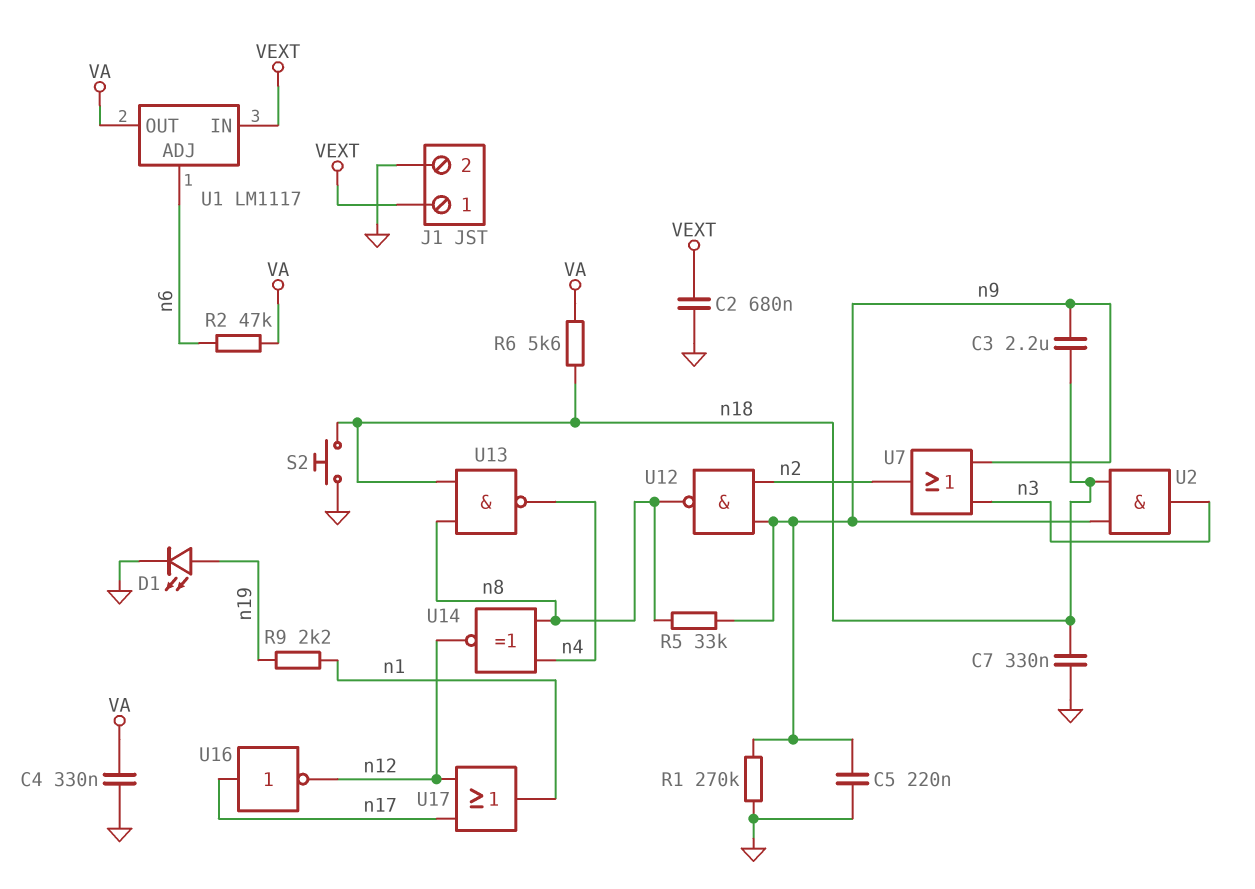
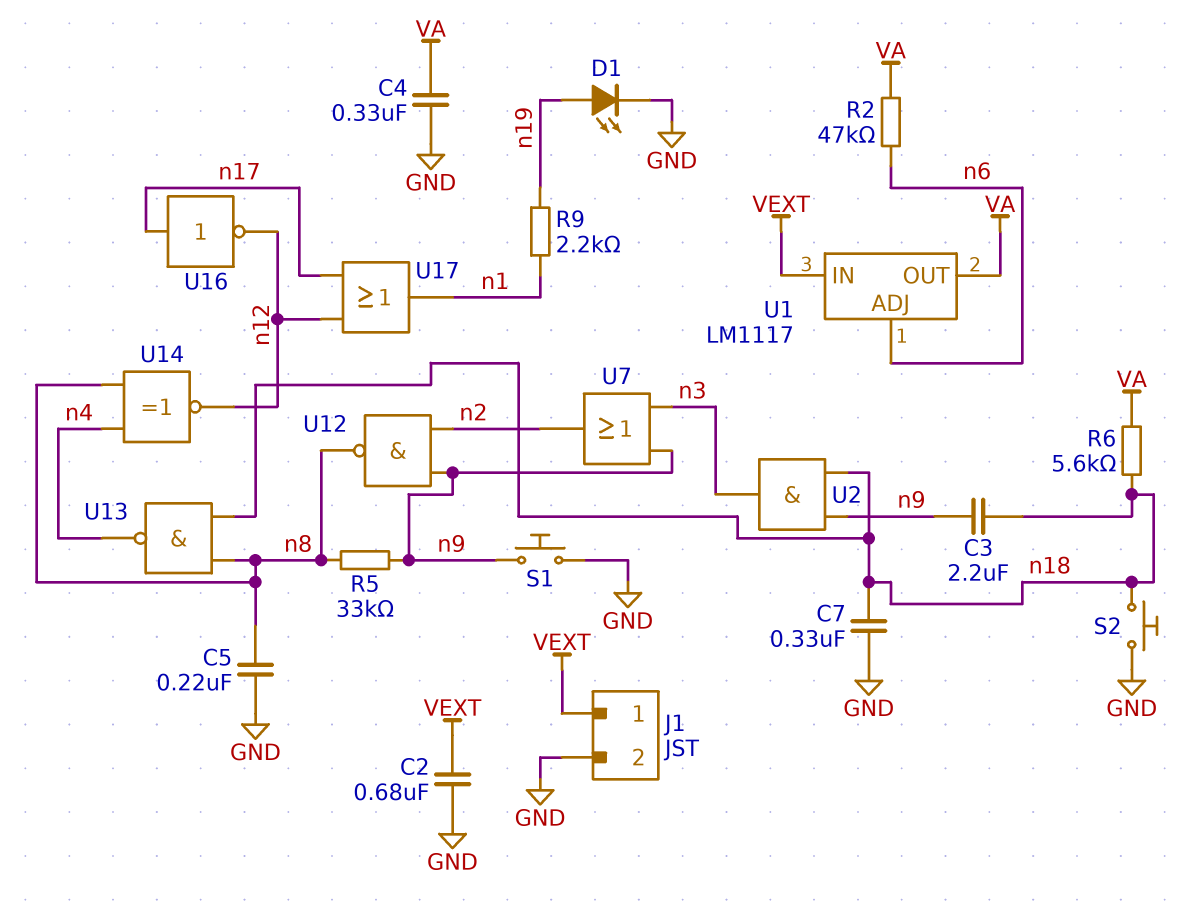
C5: 220nF (GND, n9) -> 220nF (GND, n8)
R1: 270k (GND, n9) -> none
S1: none -> button (GND, n9)

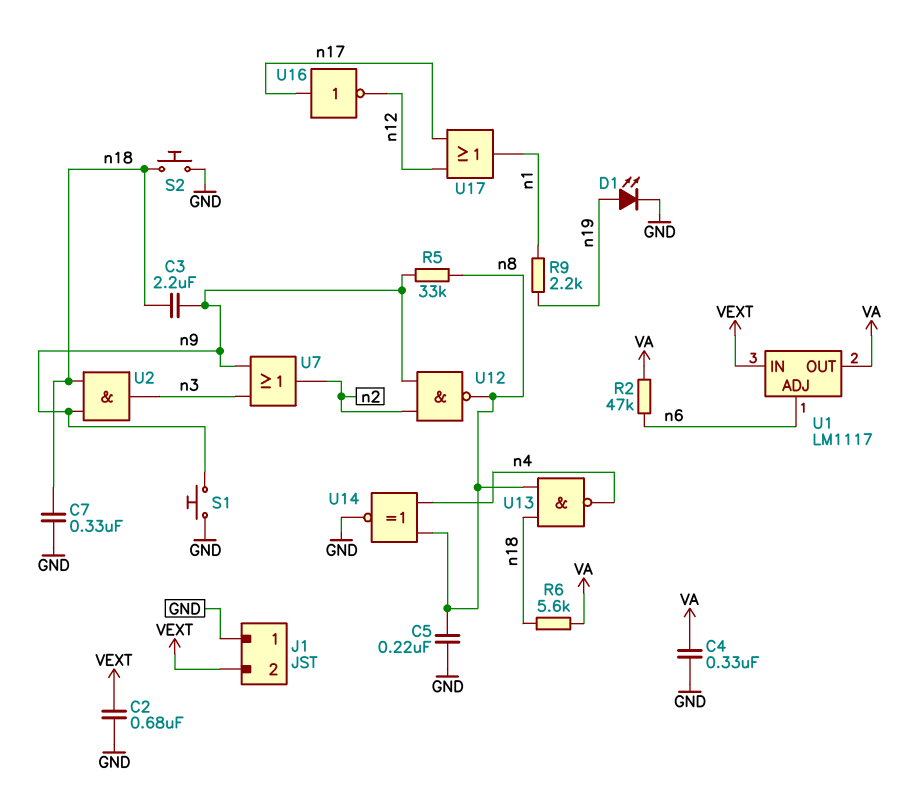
J1 pin 1: VEXT -> GND
J1 pin 2: GND -> VEXT
U14: XNOR (in n4, in n8, out n12) -> XNOR (in n4, in n8, out GND)

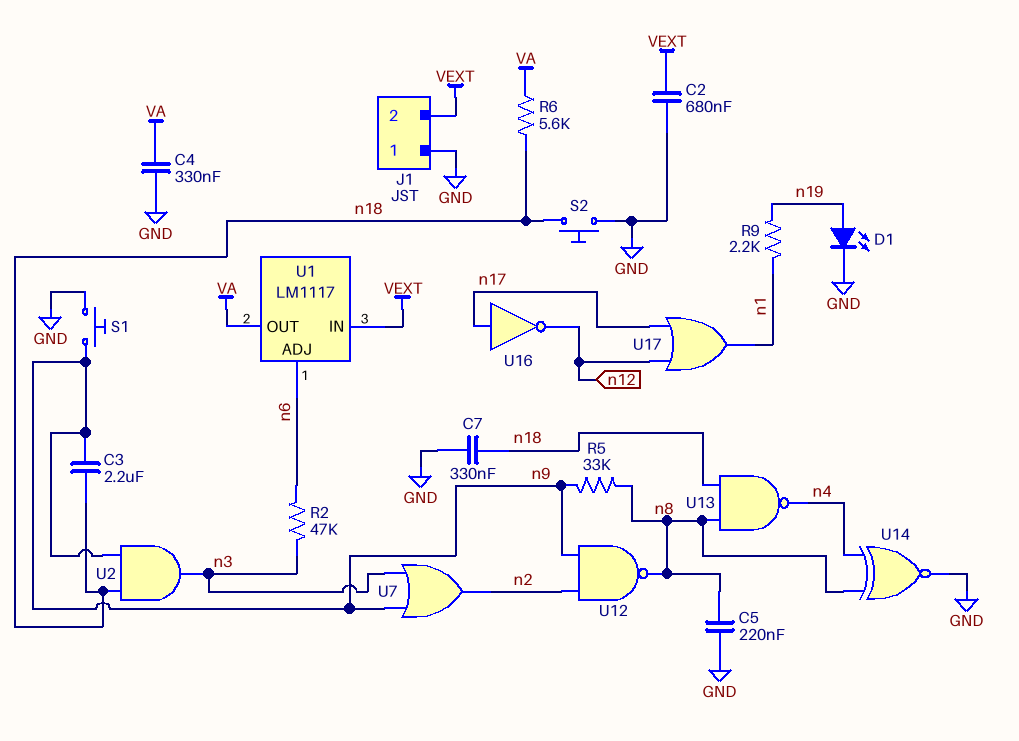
R2: 47k (VA, n6) -> 47k (n3, n6)

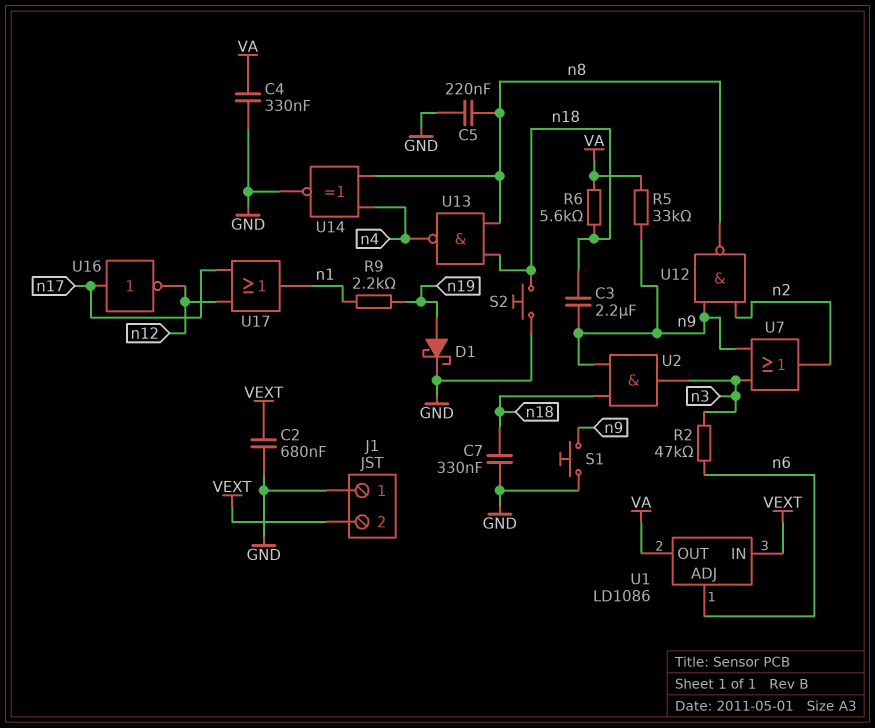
D1: LED (A n19, K GND) -> schottky (A n19, K GND)
R5: 33k (n8, n9) -> 33k (VA, n9)
U1: LM1117 -> LD1086

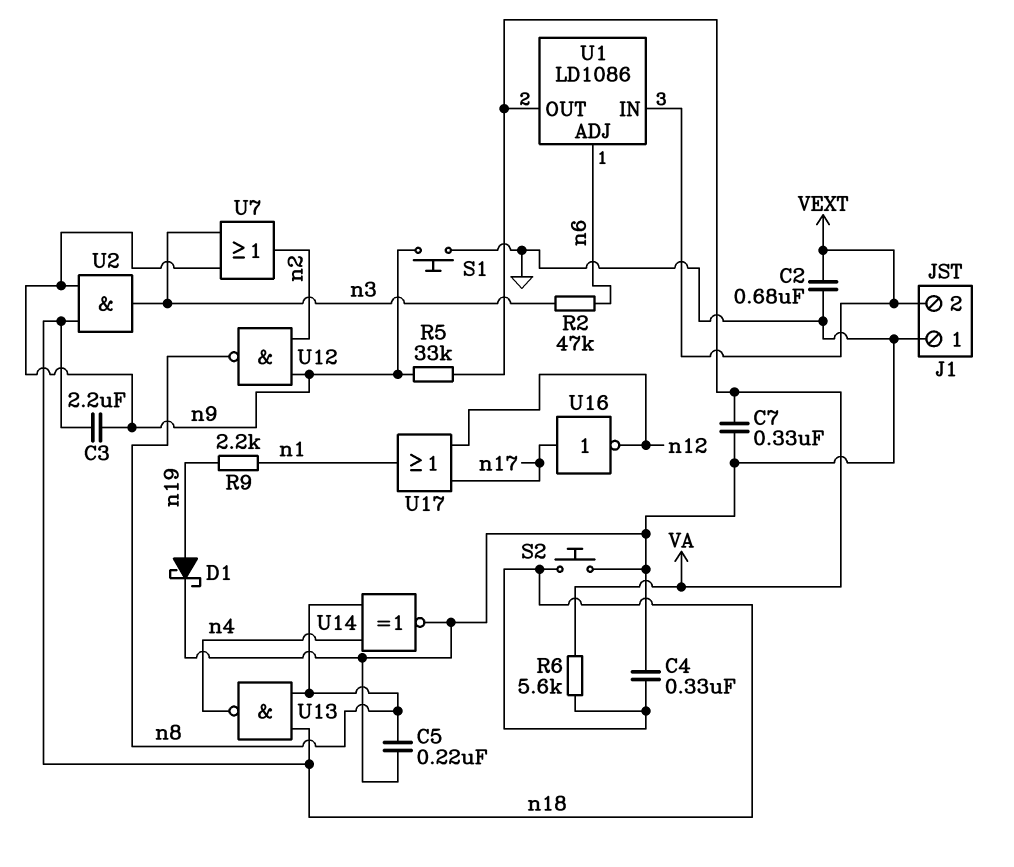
C4: 330nF (GND, VA) -> 330nF (GND, n18)
C7: 330nF (GND, n18) -> 330nF (GND, VA)

